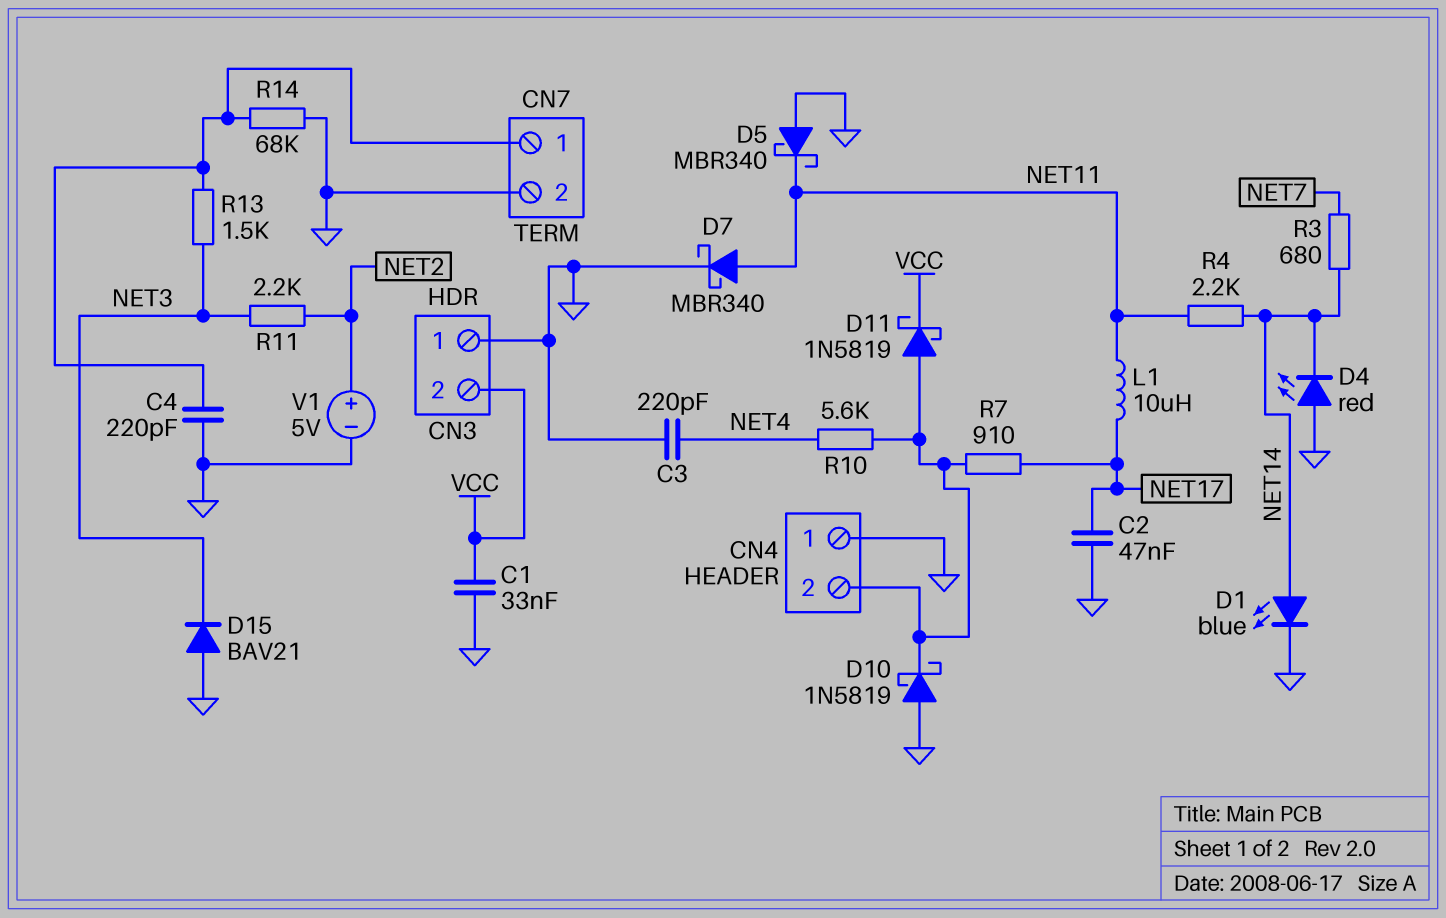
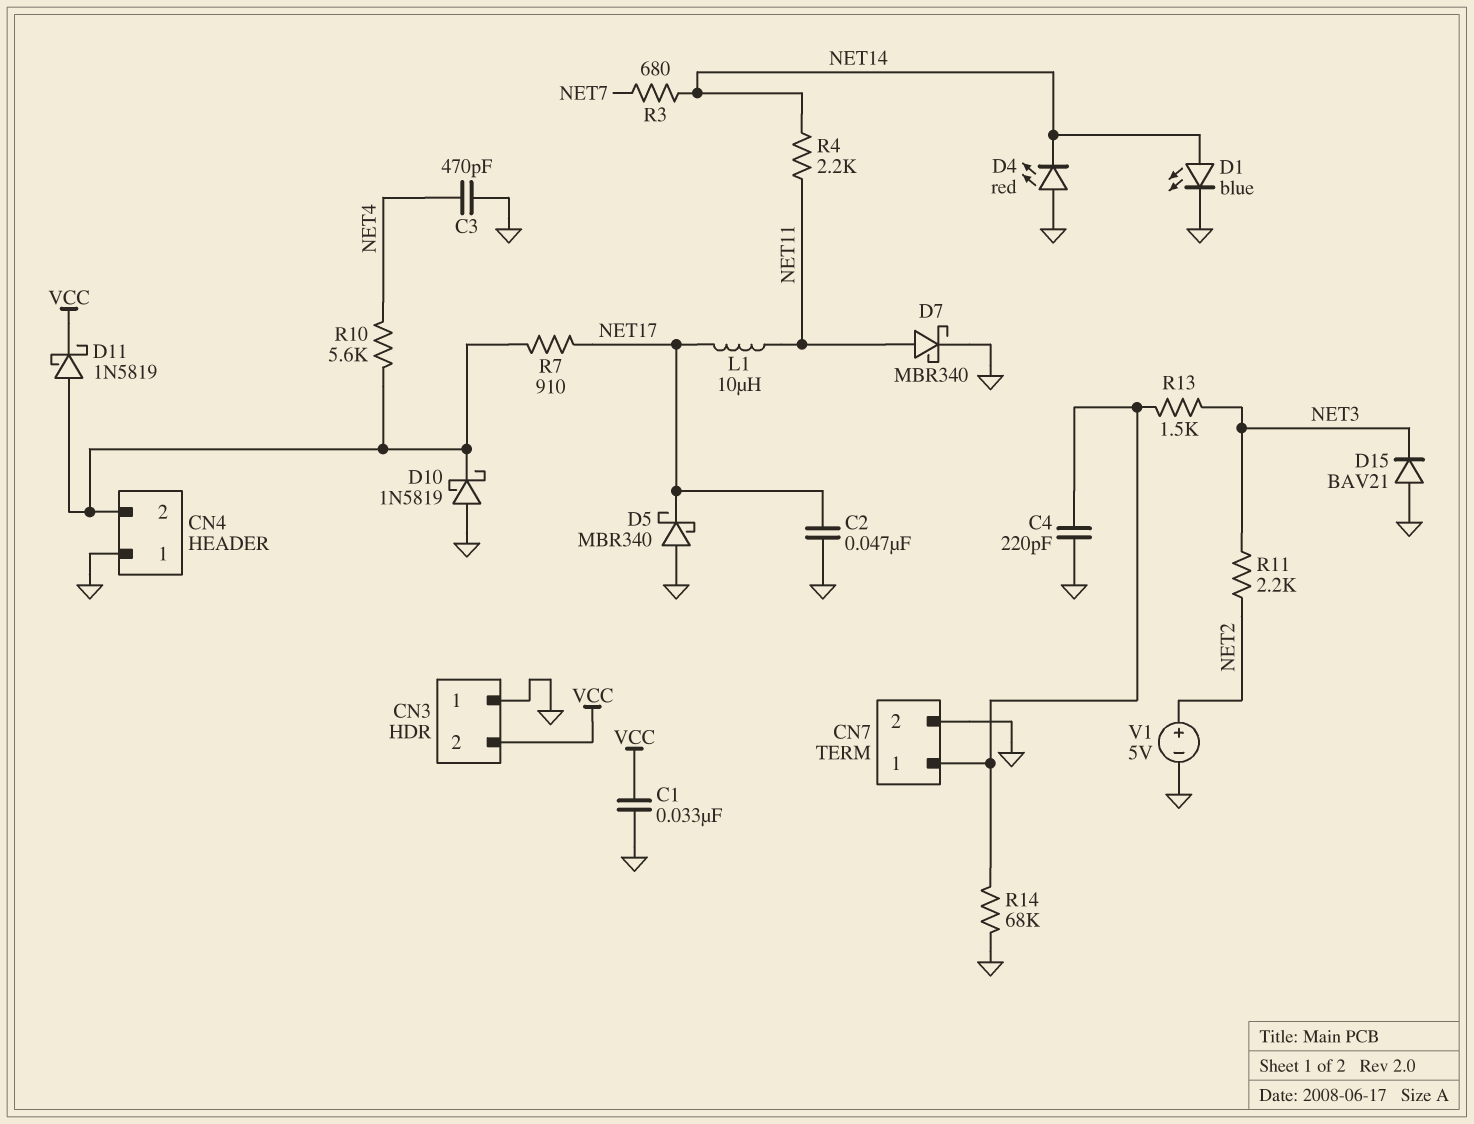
C3: 220pF (GND, NET4) -> 470pF (GND, NET4)
D5: schottky MBR340 (A GND, K NET11) -> schottky MBR340 (A GND, K NET17)

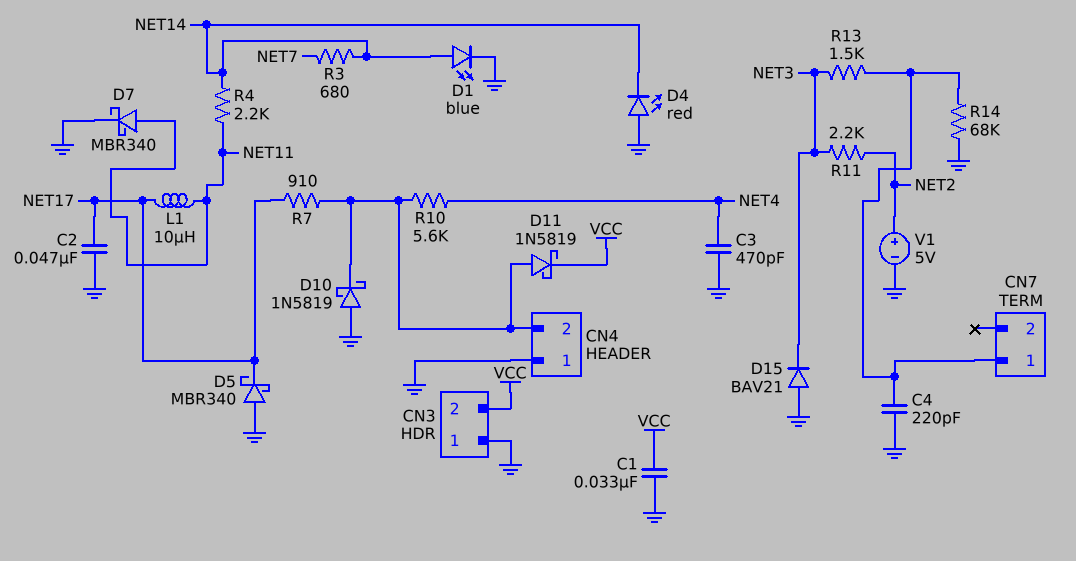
CN7 pin 2: GND -> none

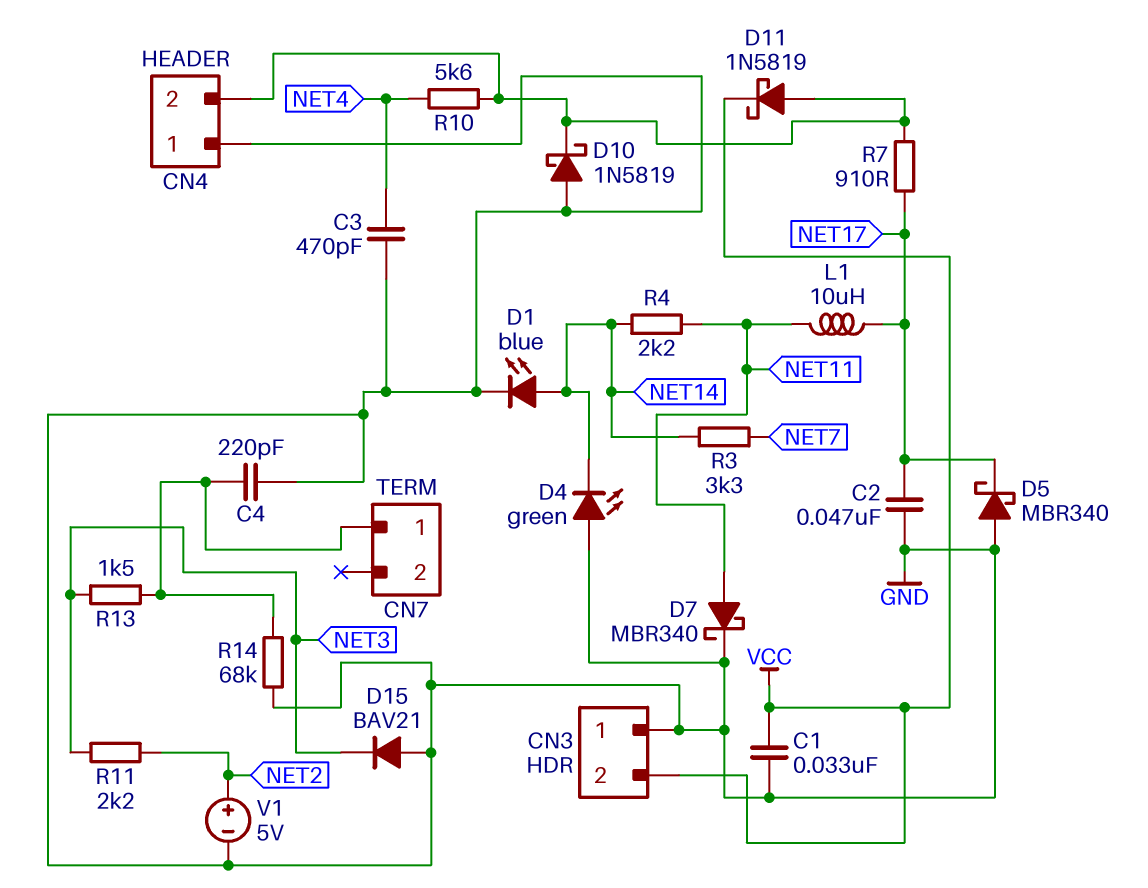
D4: LED red (A GND, K NET14) -> LED green (A GND, K NET14)
R3: 680 (NET7, NET14) -> 3.3k (NET7, NET14)

